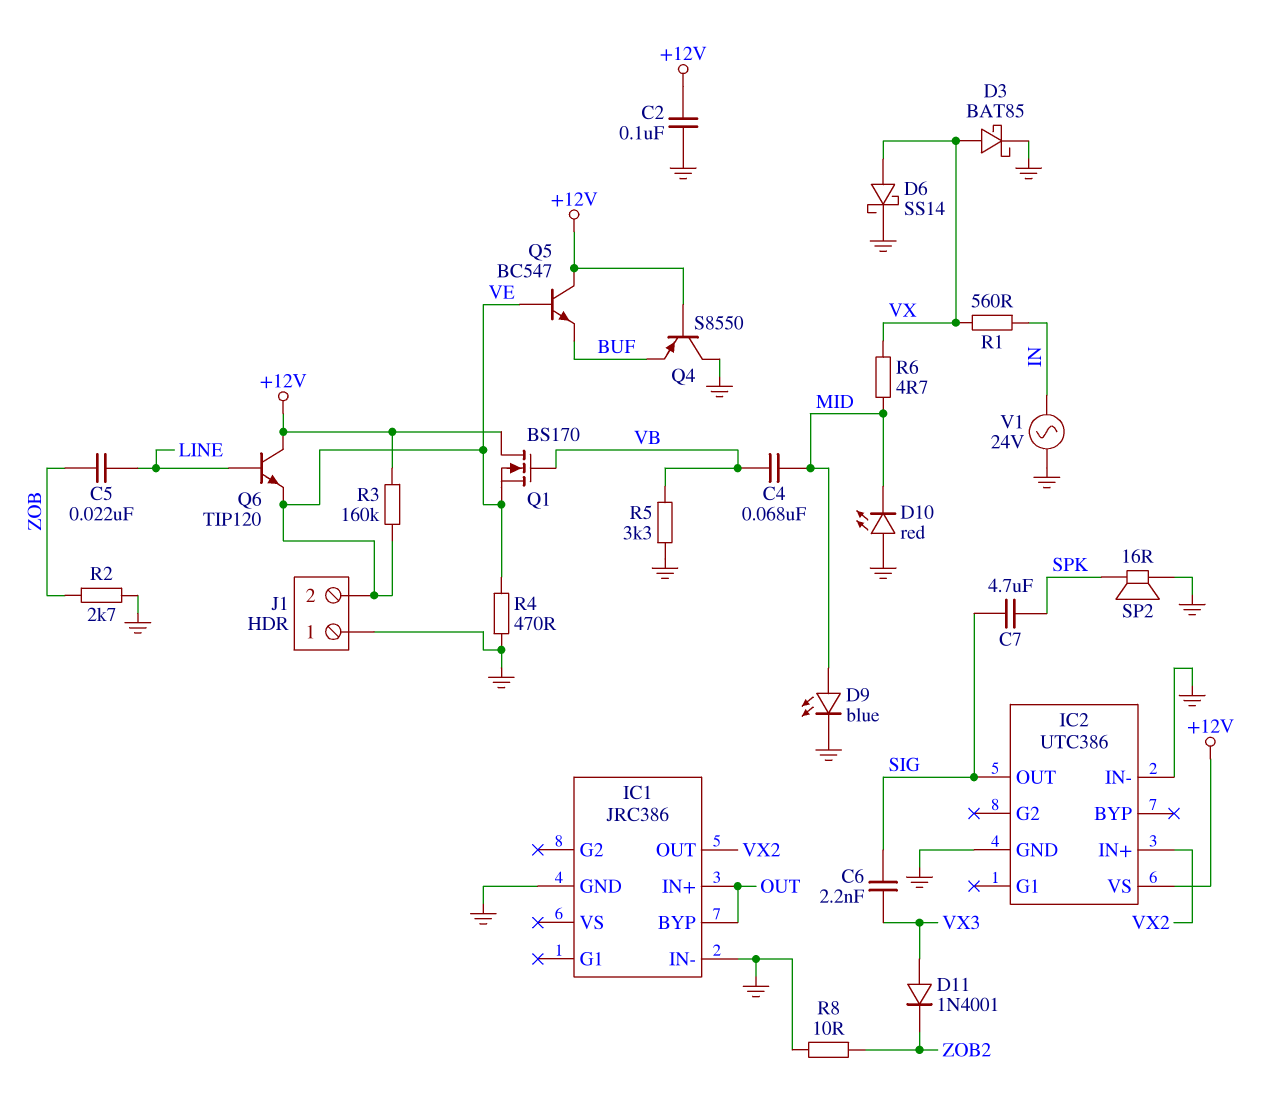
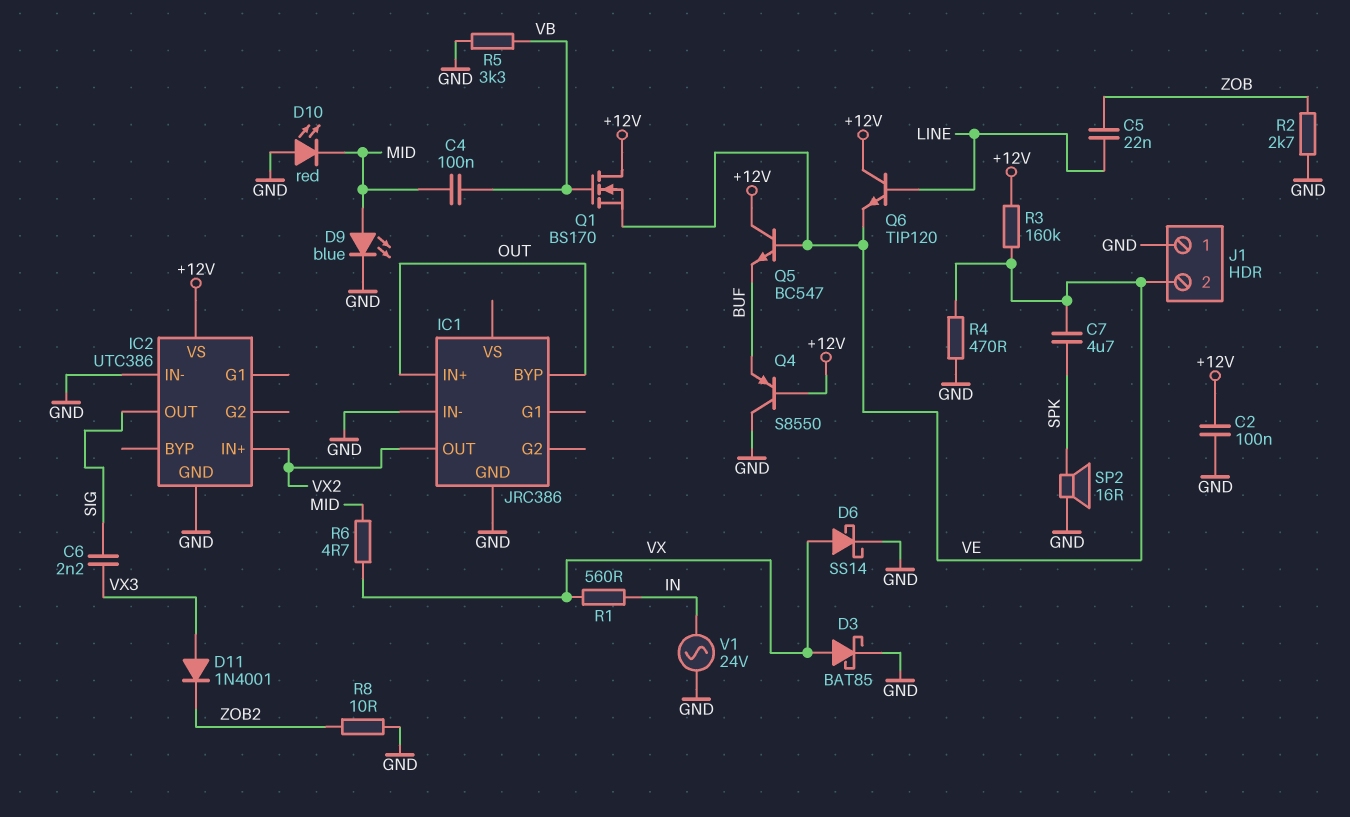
C4: 68nF (MID, VB) -> 100nF (MID, VB)
C7: 4.7uF (SIG, SPK) -> 4.7uF (SPK, VE)

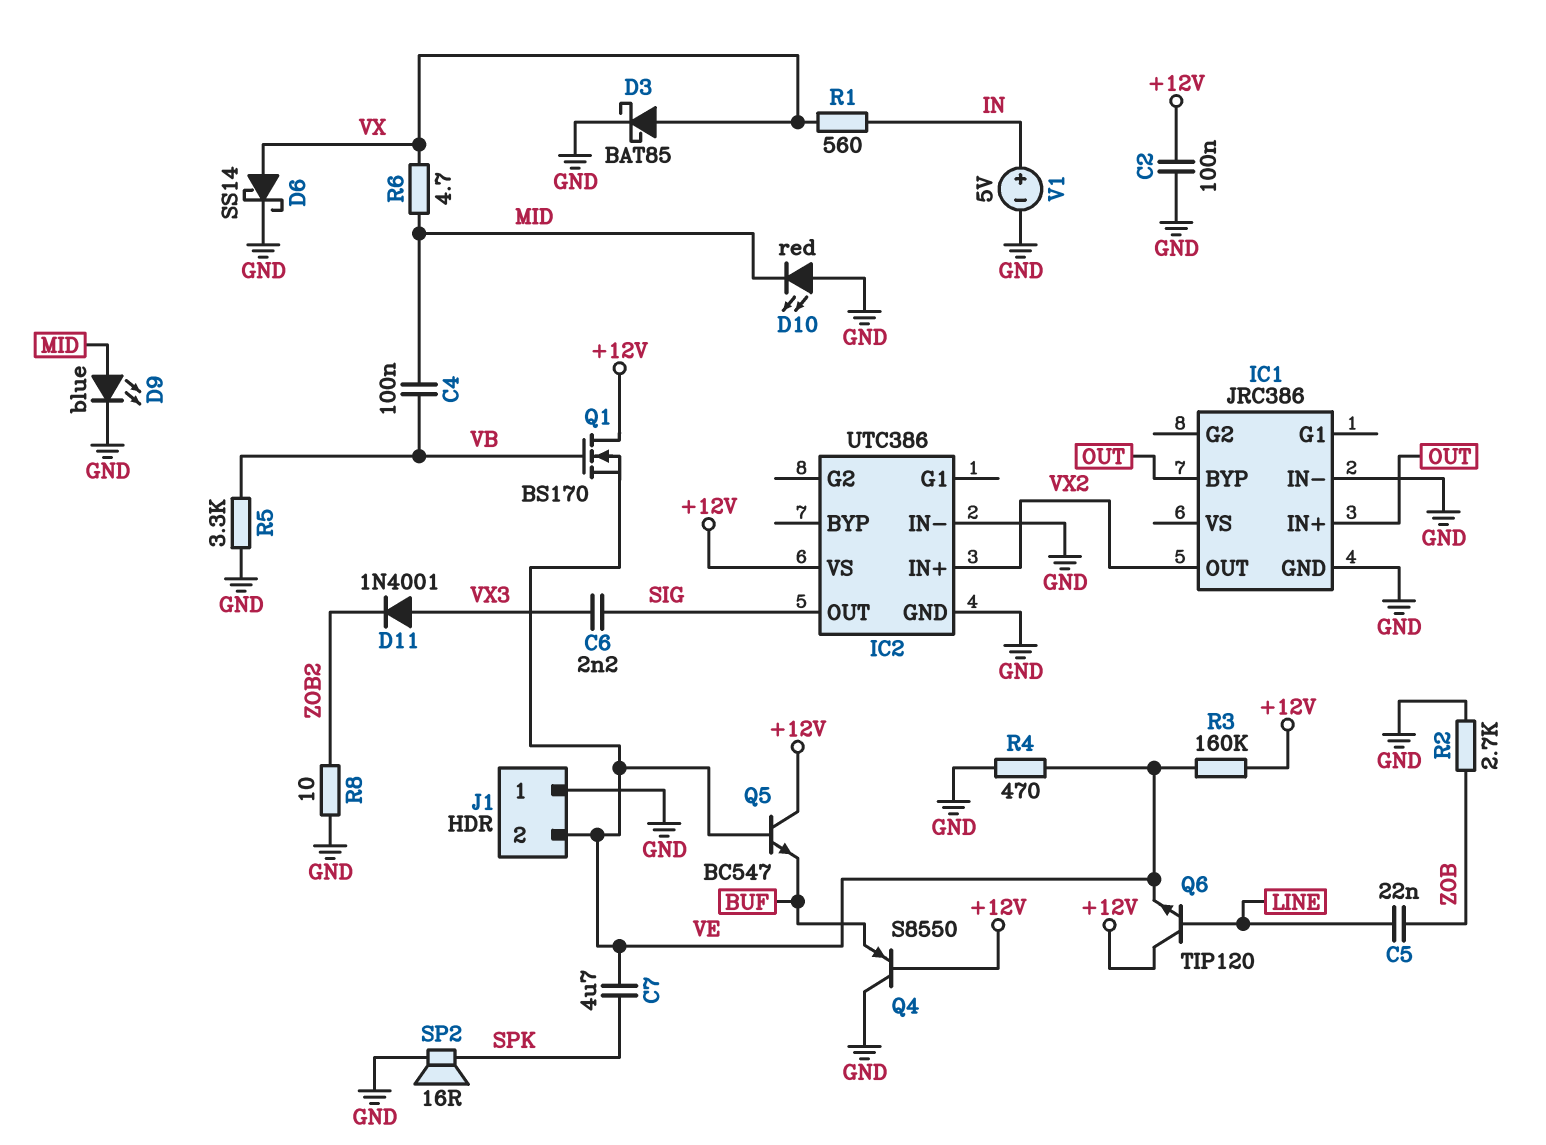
V1: AC 24V (GND, IN) -> 5V (plus IN, minus GND)

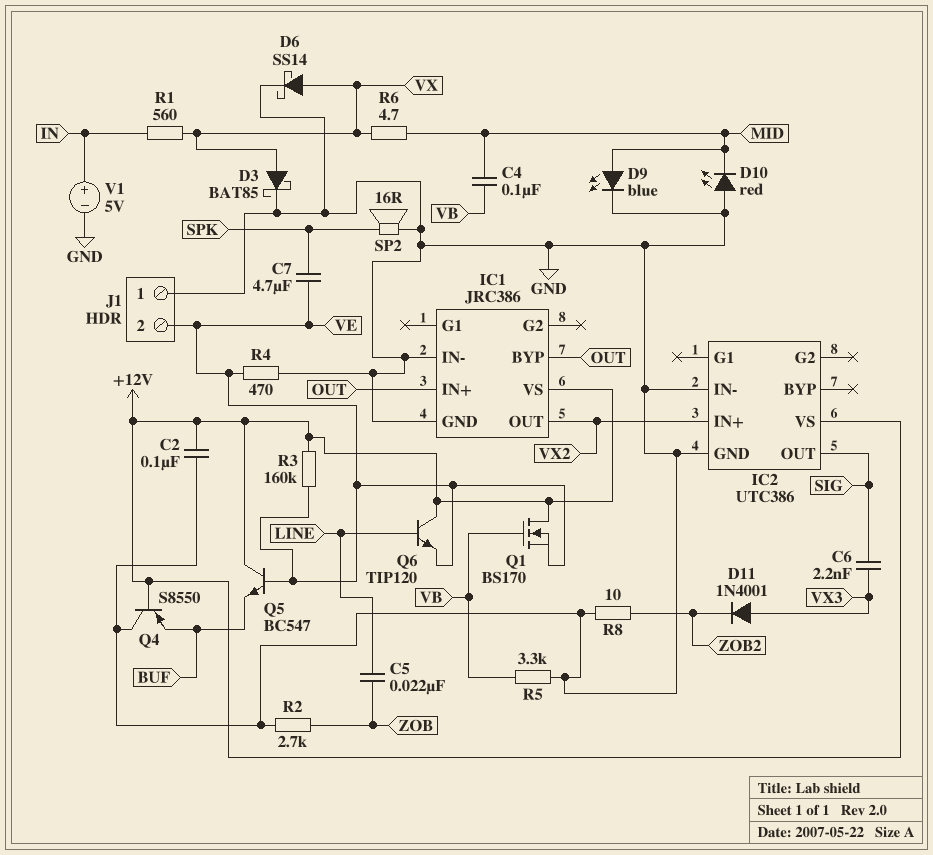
IC1 pin VS: none -> +12V

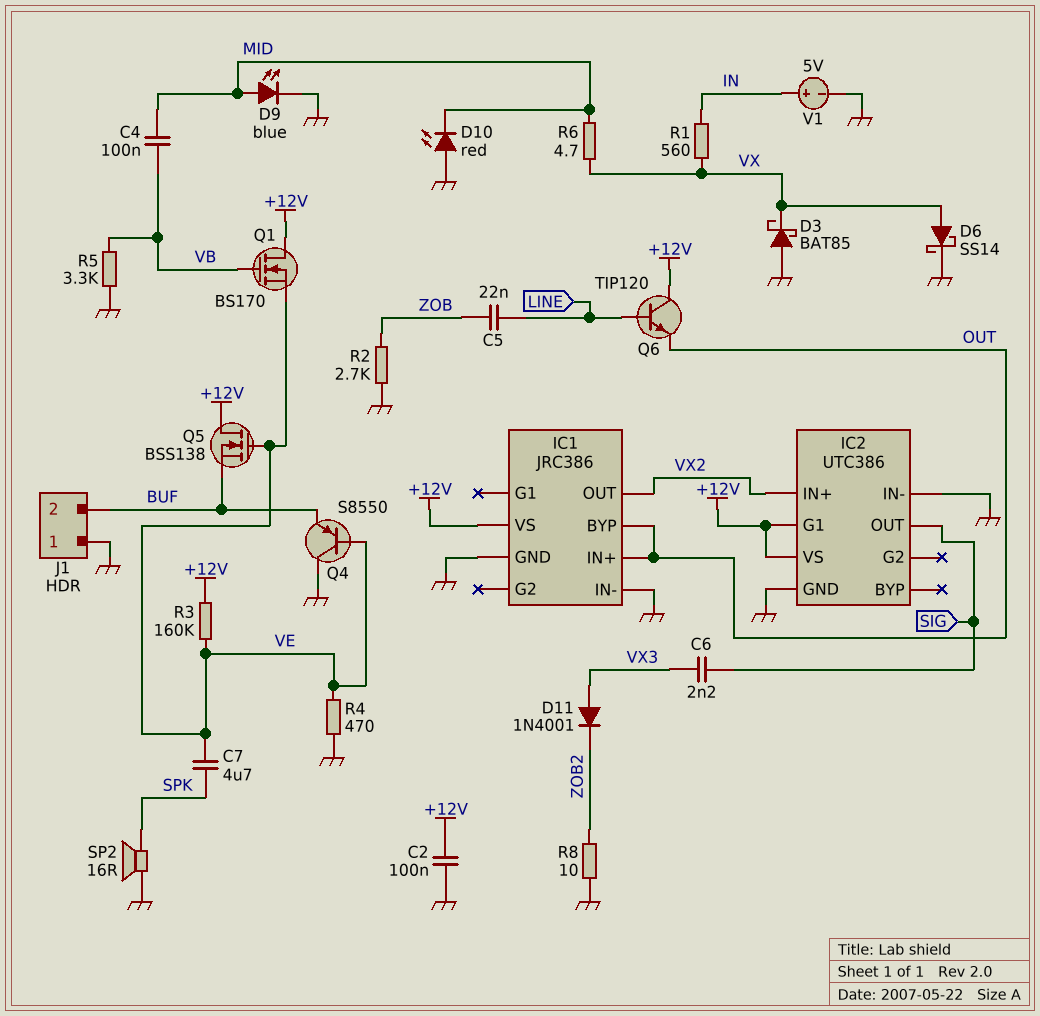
D3: schottky BAT85 (A VX, K GND) -> schottky BAT85 (A GND, K VX)
IC2 pin G1: none -> +12V
J1 pin 2: VE -> BUF
Q4: PNP S8550 (B +12V, C GND, E BUF) -> PNP S8550 (B VE, C GND, E BUF)
Q5: NPN BC547 (B VE, C +12V, E BUF) -> NMOS BSS138 (G VE, D +12V, S BUF)
Q6: NPN TIP120 (B LINE, C +12V, E VE) -> NPN TIP120 (B LINE, C +12V, E OUT)

